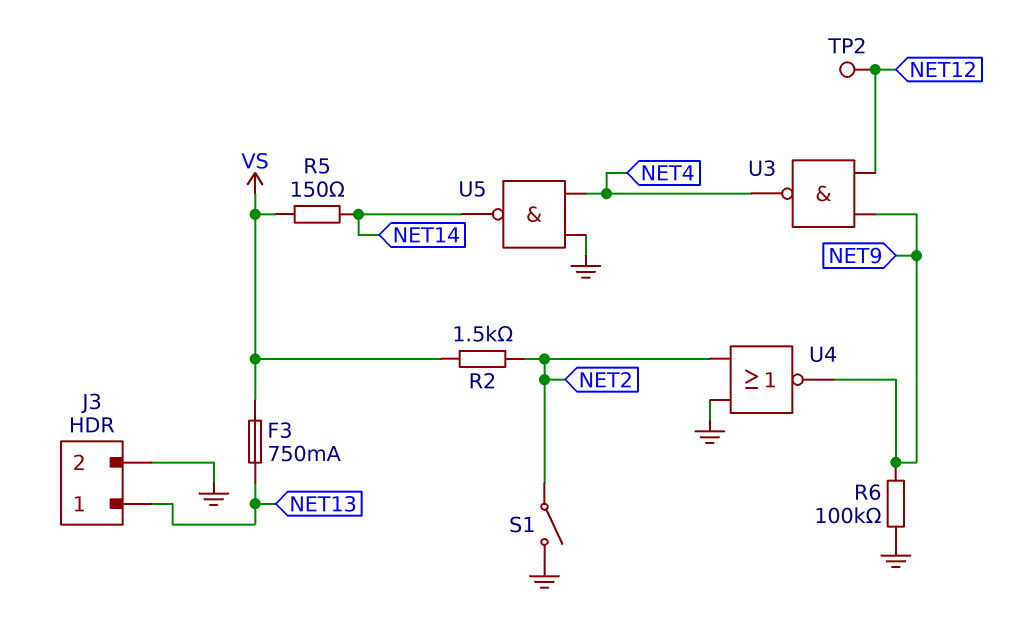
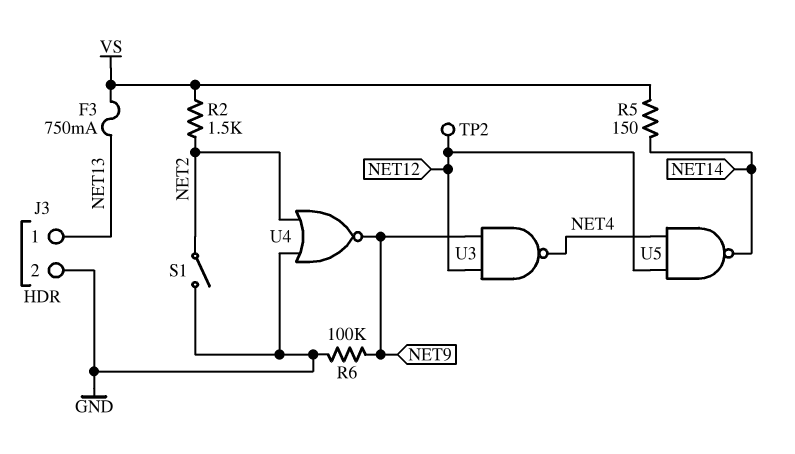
U5: NAND (in GND, in NET4, out NET14) -> NAND (in NET4, in NET12, out NET14)

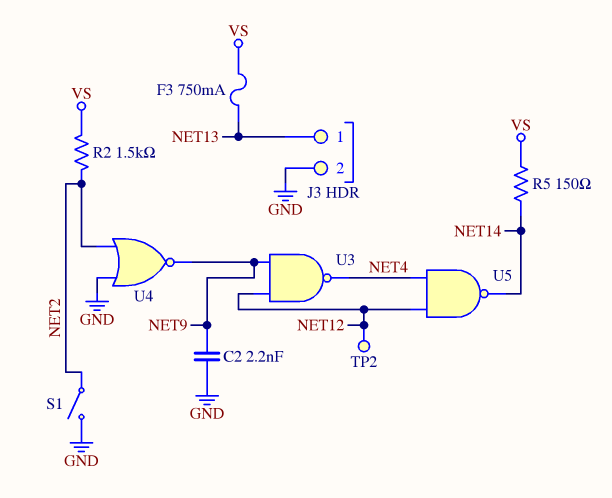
C2: none -> 2.2nF (GND, NET9)
R6: 100k (GND, NET9) -> none

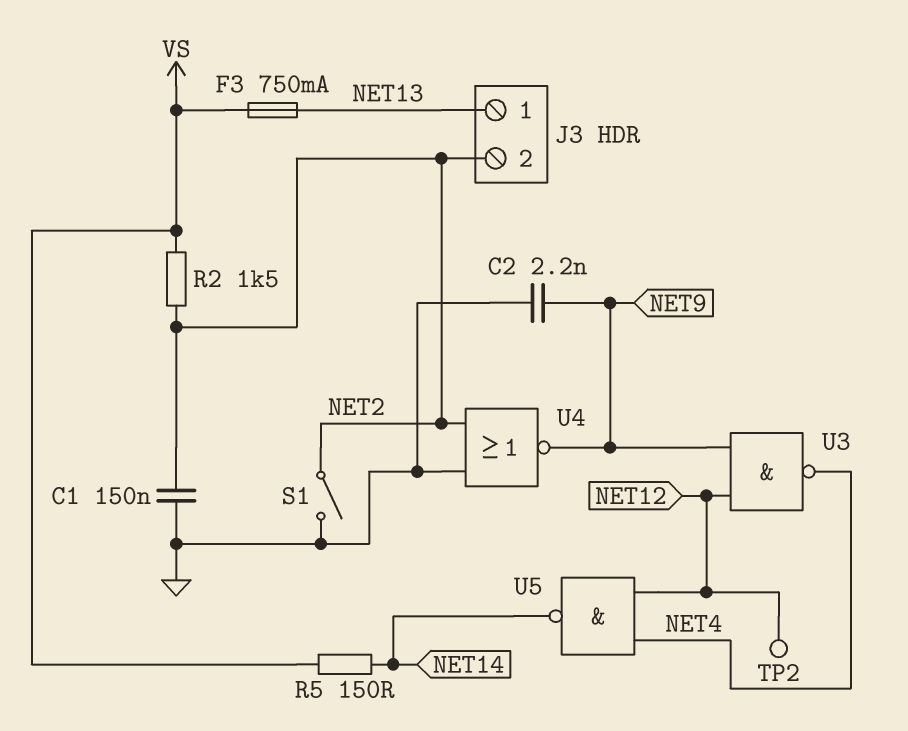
C1: none -> 150nF (GND, NET2)
J3 pin 2: GND -> NET2

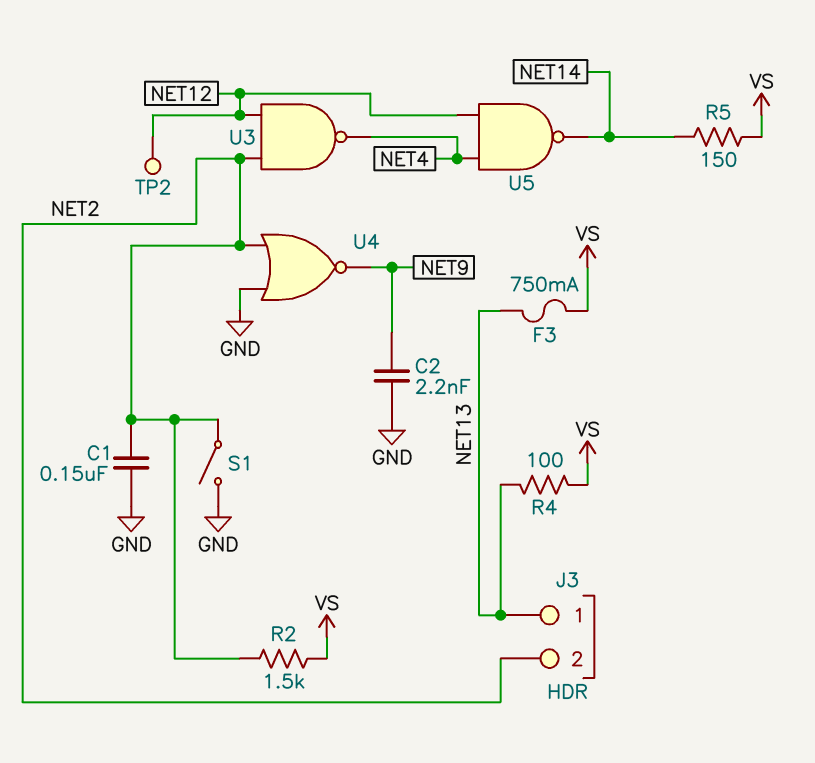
R4: none -> 100 (NET13, VS)
U3: NAND (in NET9, in NET12, out NET4) -> NAND (in NET2, in NET12, out NET4)

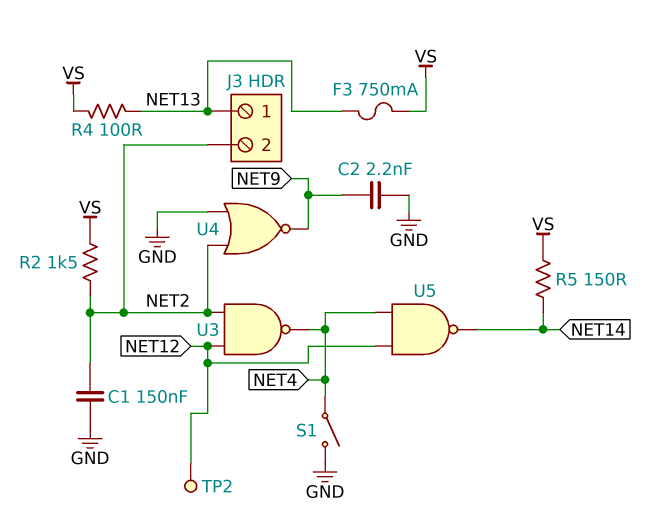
S1: switch (GND, NET2) -> switch (GND, NET4)

